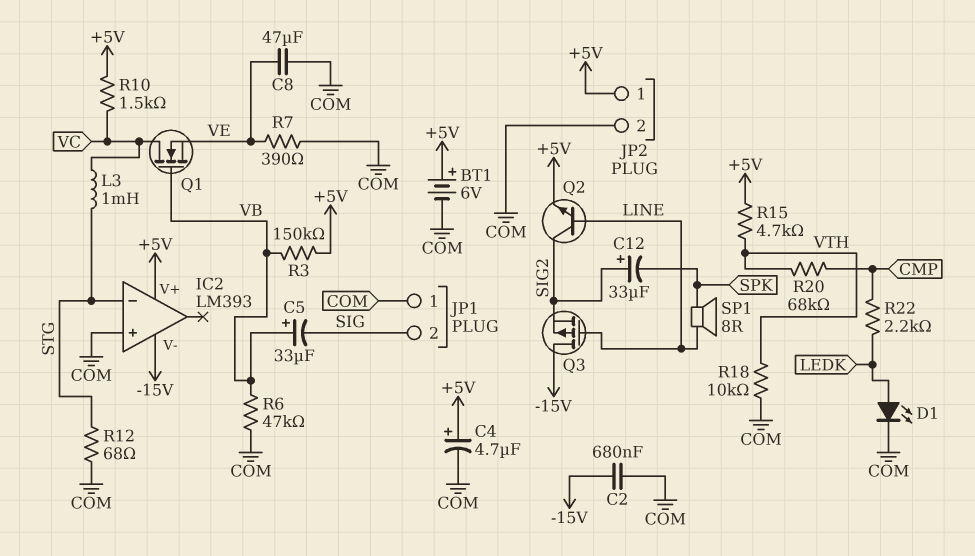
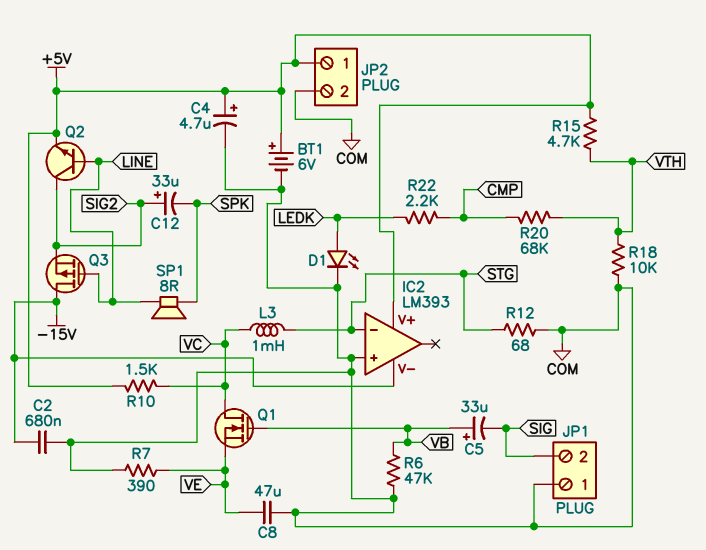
R3: 150k (+5V, VB) -> none

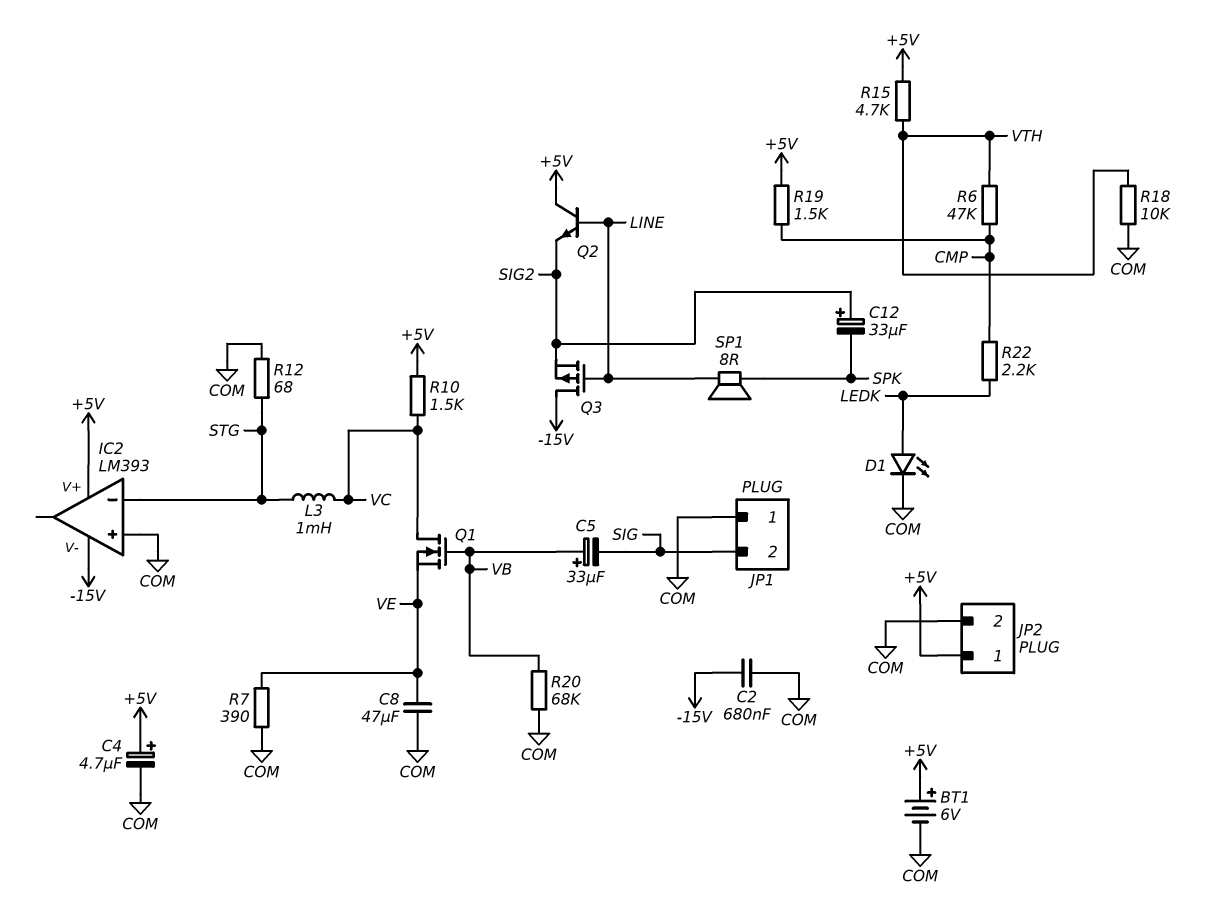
Q2: NPN (B LINE, C SIG2, E +5V) -> NPN (B LINE, C +5V, E SIG2)
R6: 47k (COM, VB) -> 47k (CMP, VTH)
R19: none -> 1.5k (+5V, CMP)
R20: 68k (CMP, VTH) -> 68k (COM, VB)

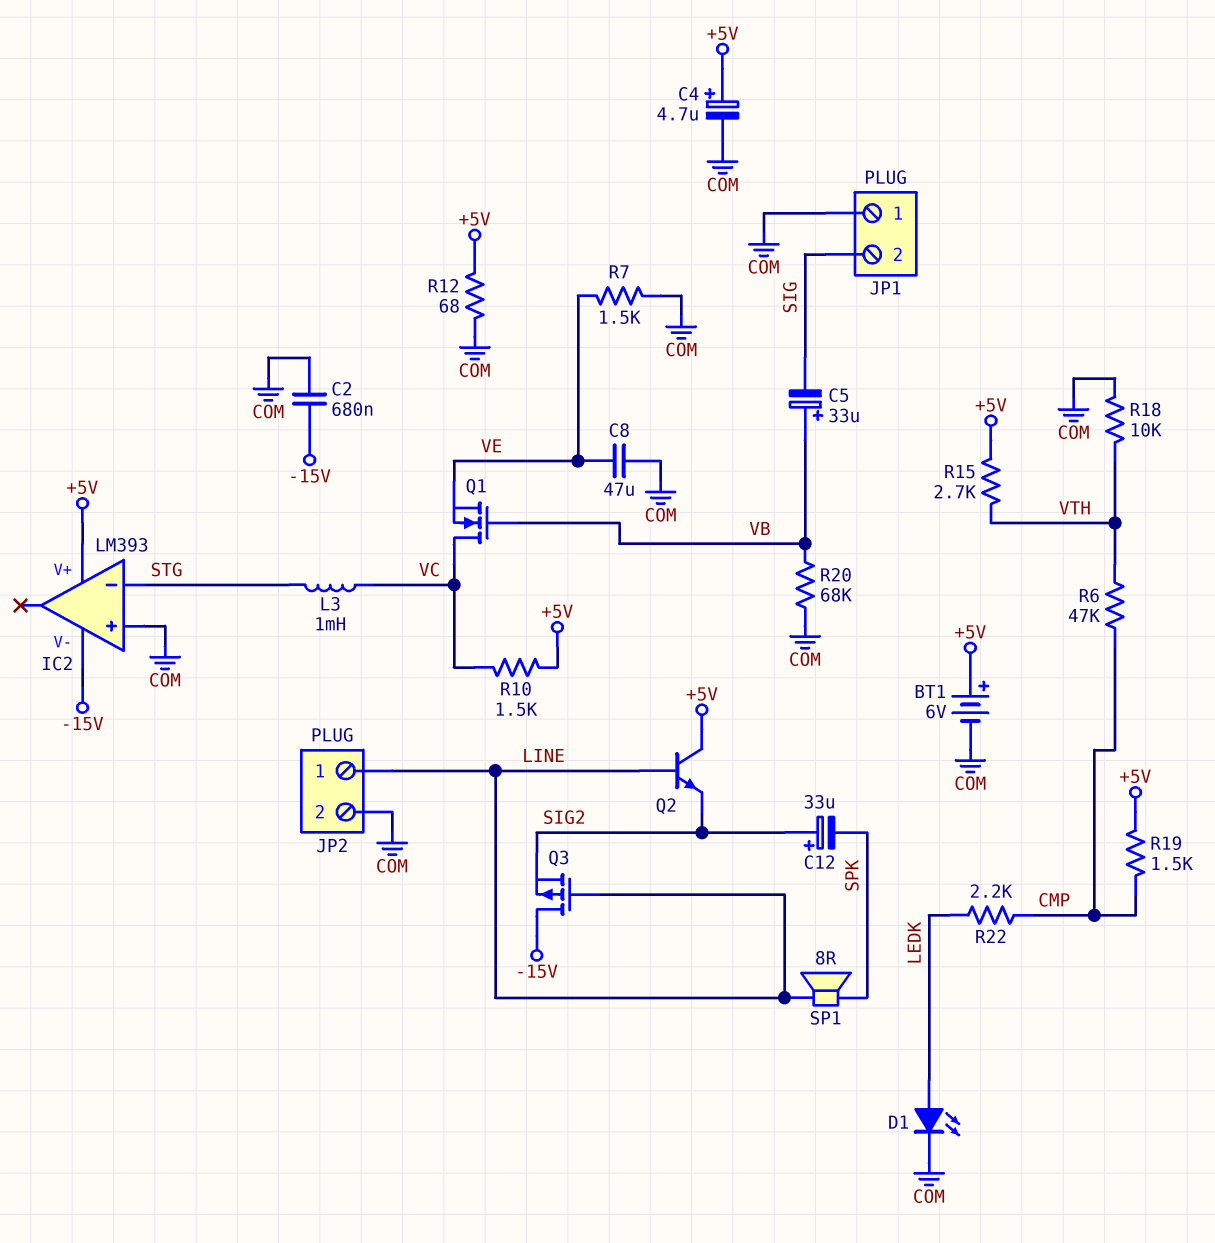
JP2 pin 1: +5V -> LINE
R7: 390 (COM, VE) -> 1.5k (COM, VE)
R12: 68 (COM, STG) -> 68 (+5V, COM)
R15: 4.7k (+5V, VTH) -> 2.7k (+5V, VTH)

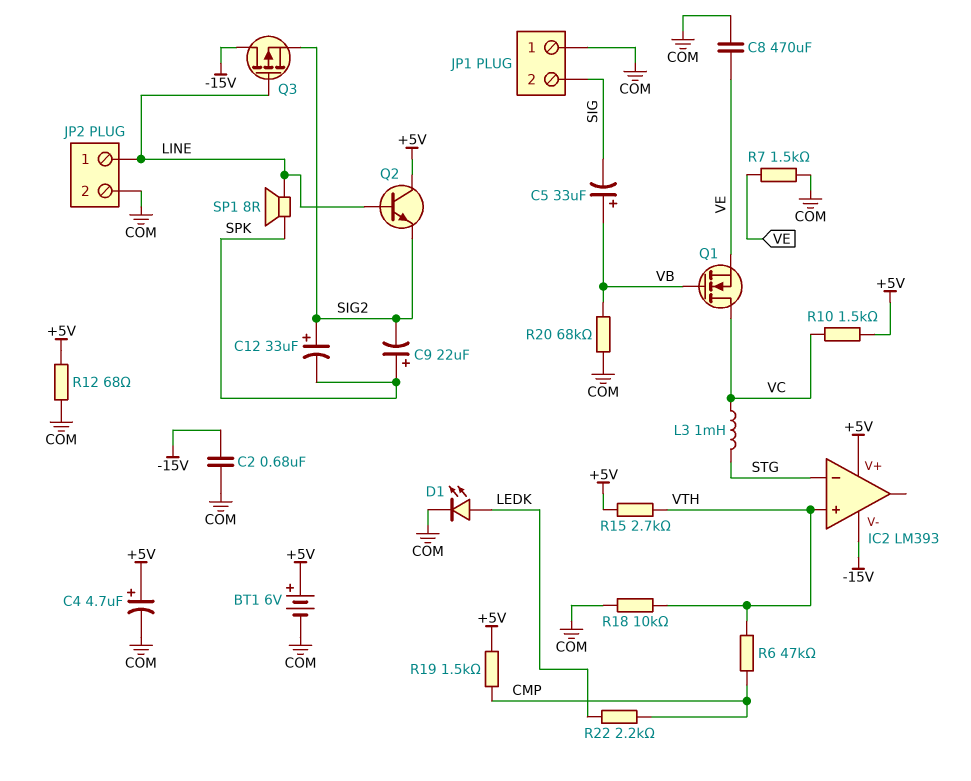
C8: 47uF (COM, VE) -> 470uF (COM, VE)
C9: none -> 22uF (plus SPK, minus SIG2)
IC2 pin in+: COM -> VTH

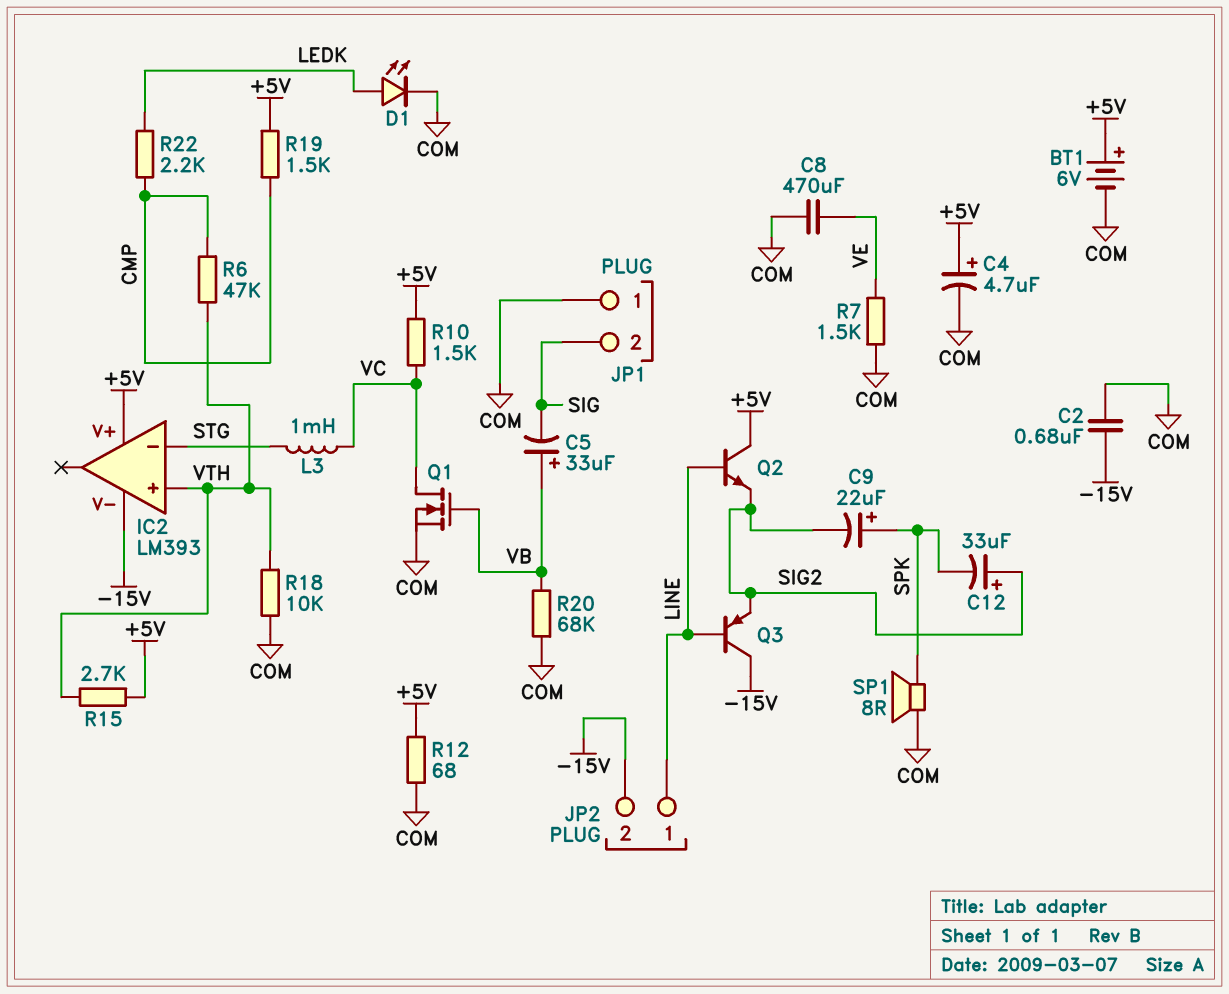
JP2 pin 2: COM -> -15V
Q1: NMOS (G VB, D VC, S VE) -> NMOS (G VB, D VC, S COM)
Q3: PMOS (G LINE, D -15V, S SIG2) -> PNP (B LINE, C -15V, E SIG2)
SP1: speaker 8R (LINE, SPK) -> speaker 8R (COM, SPK)

